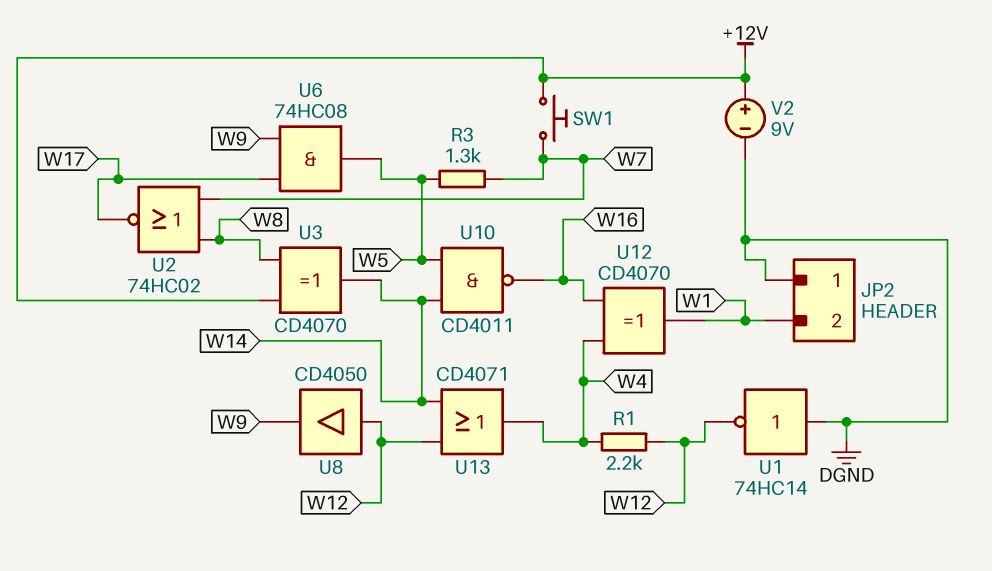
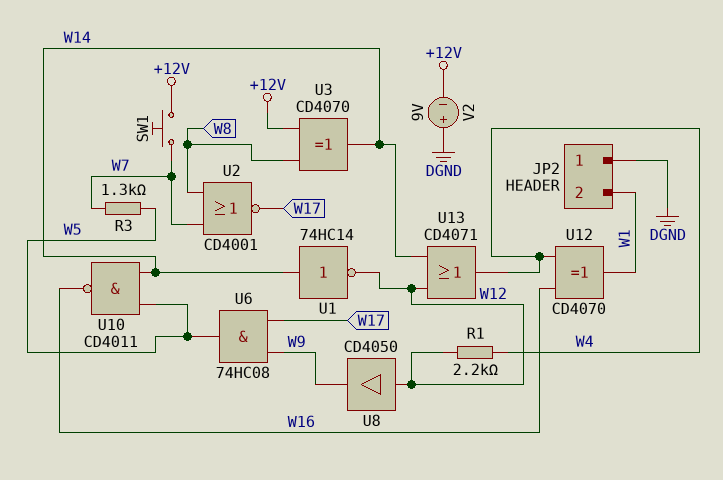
U1: NOT 74HC14 (in DGND, out W12) -> NOT 74HC14 (in W14, out W12)
U2: NOR 74HC02 (in W7, in W8, out W17) -> NOR CD4001 (in W7, in W8, out W17)
V2: 9V (plus +12V, minus DGND) -> 9V (plus DGND, minus +12V)

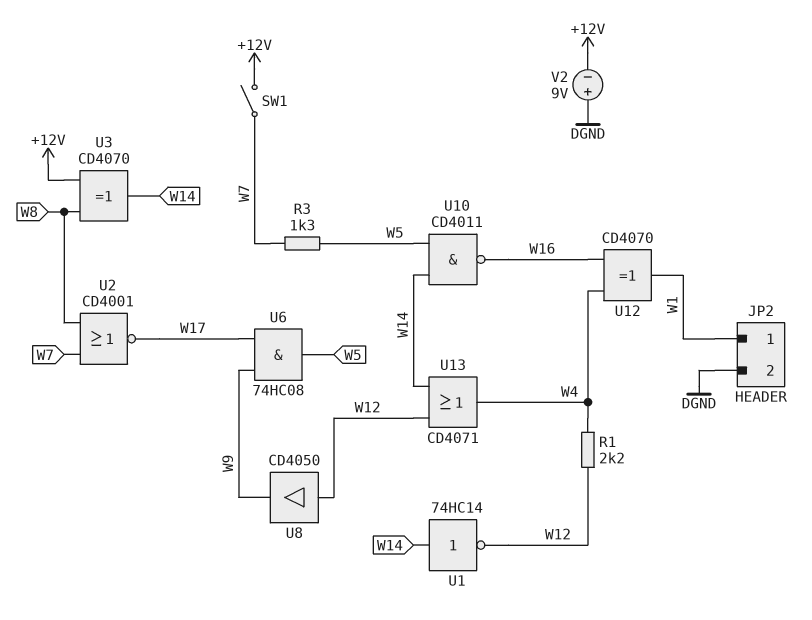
JP2 pin 1: DGND -> W1
JP2 pin 2: W1 -> DGND
SW1: button (+12V, W7) -> switch (+12V, W7)

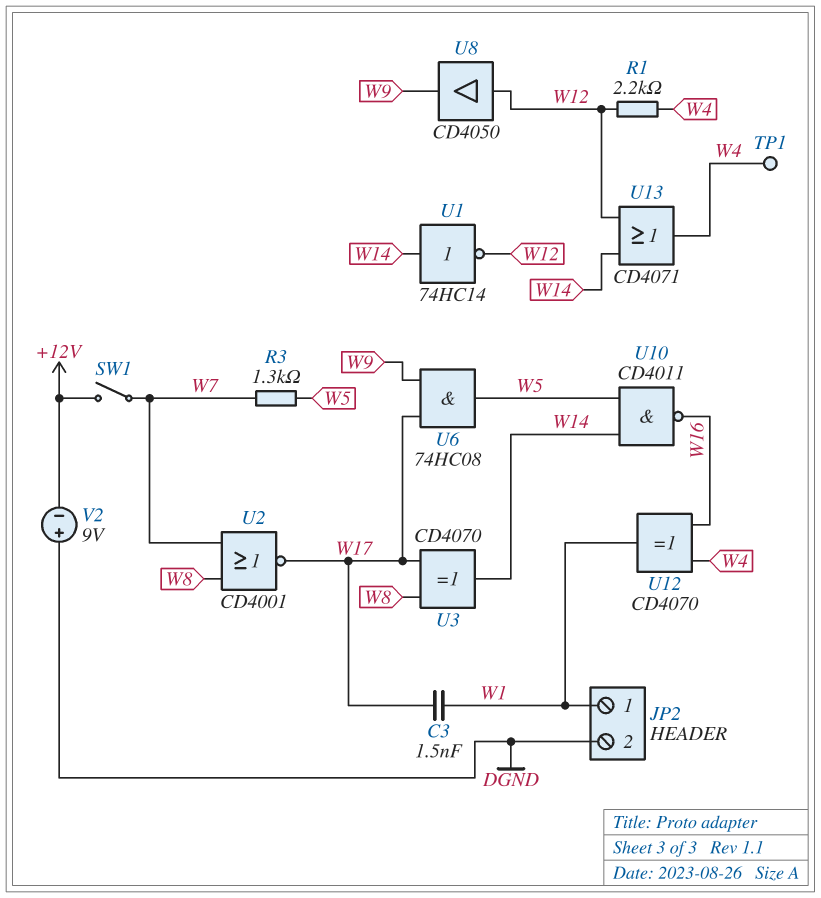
C3: none -> 1.5nF (W1, W17)
TP1: none -> test point (W4)
U3: XOR CD4070 (in +12V, in W8, out W14) -> XOR CD4070 (in W8, in W17, out W14)

